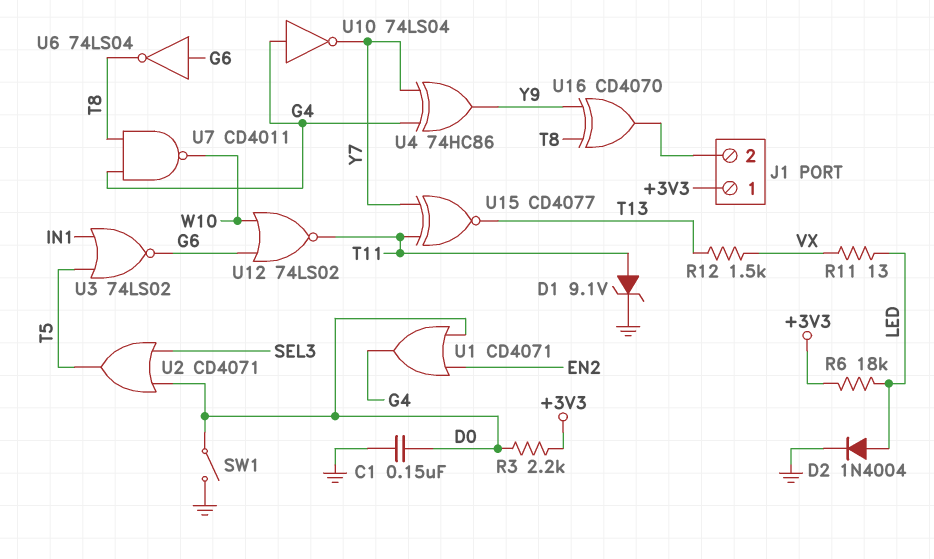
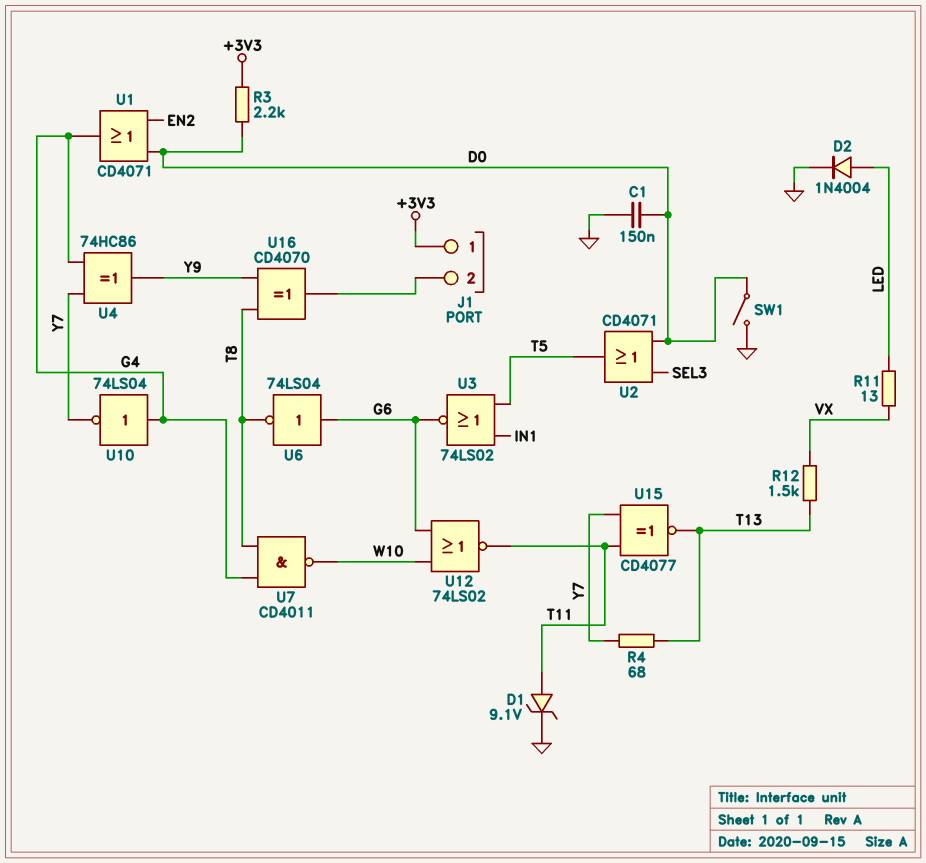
R4: none -> 68 (T13, Y7)
R6: 18k (+3V3, LED) -> none

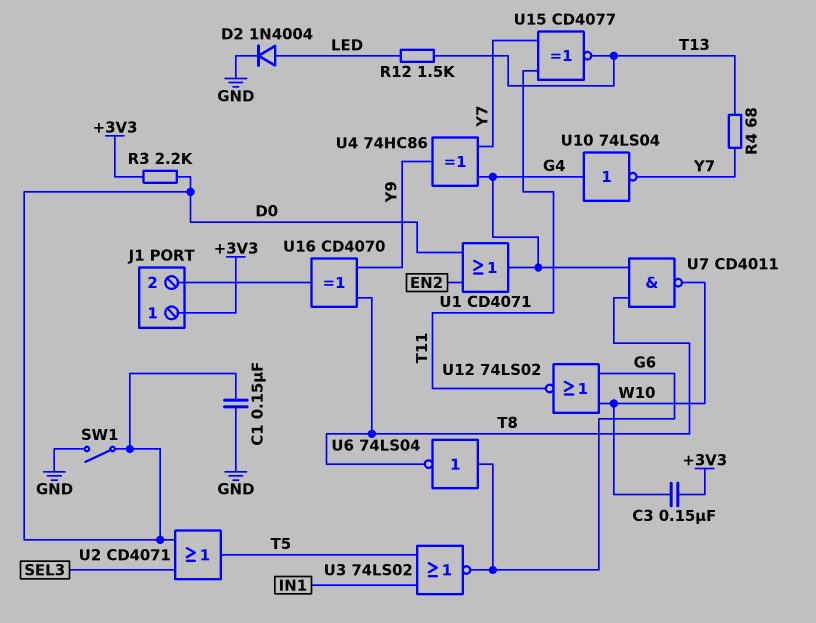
C3: none -> 150nF (+3V3, W10)
D1: zener 9.1V (A T11, K GND) -> none
R11: 13 (LED, VX) -> none
R12: 1.5k (T13, VX) -> 1.5k (LED, T13)

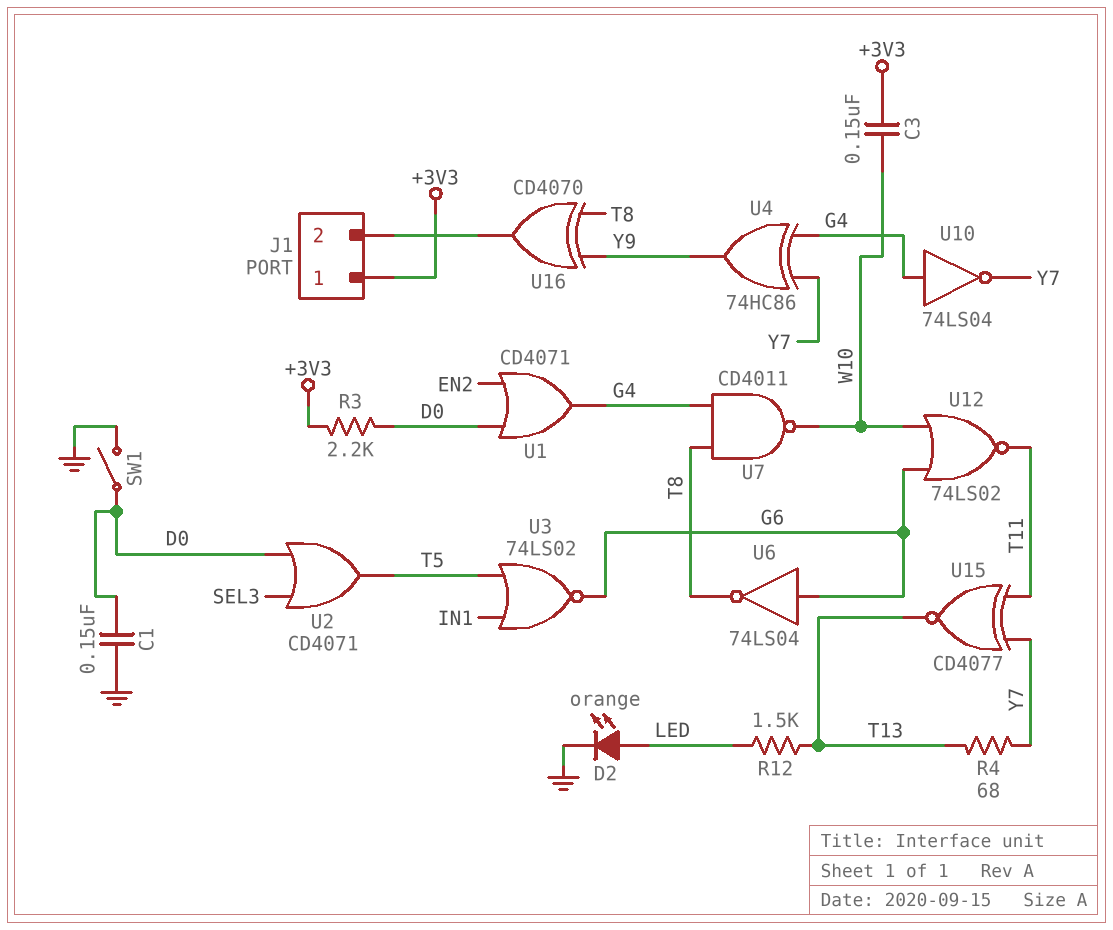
D2: diode 1N4004 (A LED, K GND) -> LED orange (A LED, K GND)

